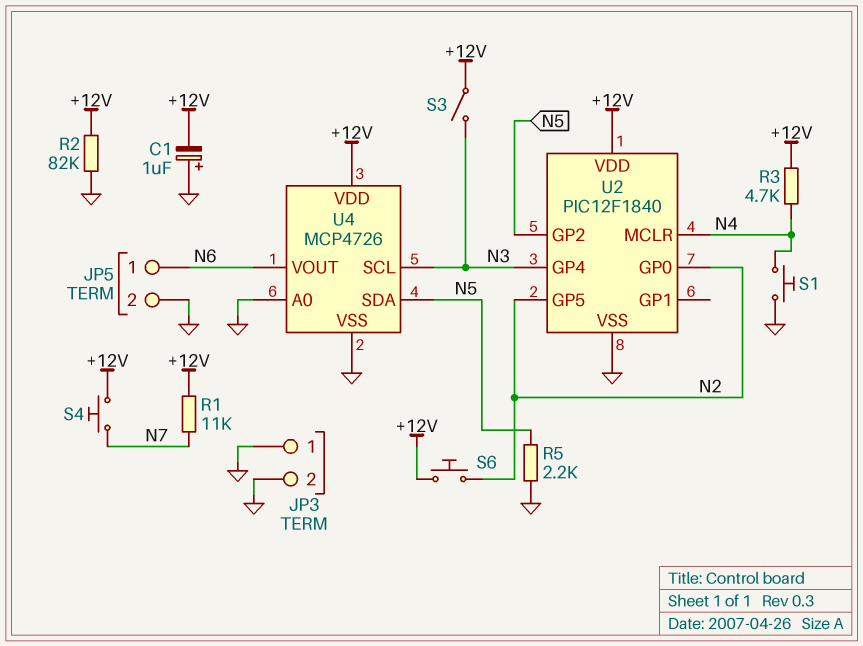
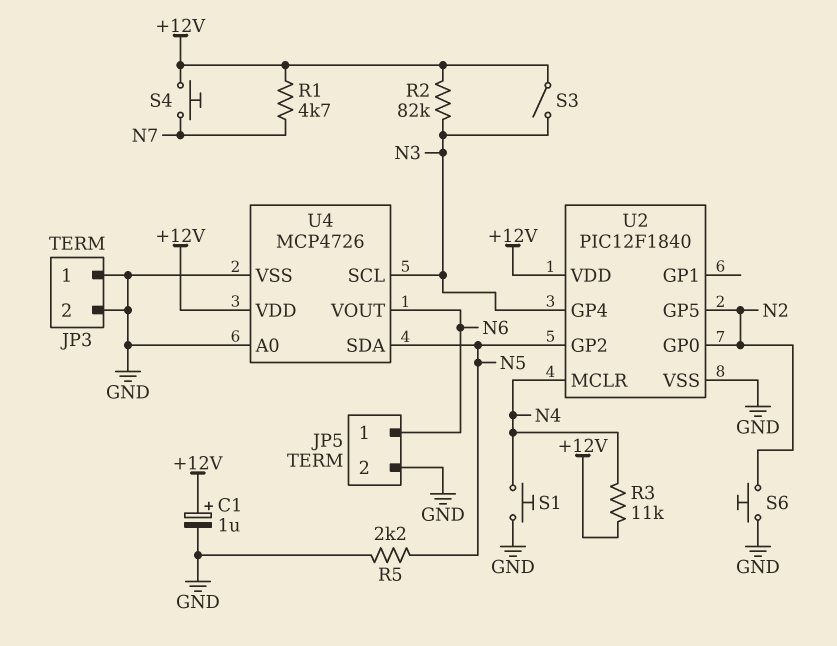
C1: 1uF (plus GND, minus +12V) -> 1uF (plus +12V, minus GND)
R1: 11k (+12V, N7) -> 4.7k (+12V, N7)
R2: 82k (+12V, GND) -> 82k (+12V, N3)
R3: 4.7k (+12V, N4) -> 11k (+12V, N4)
S6: button (+12V, N2) -> button (GND, N2)

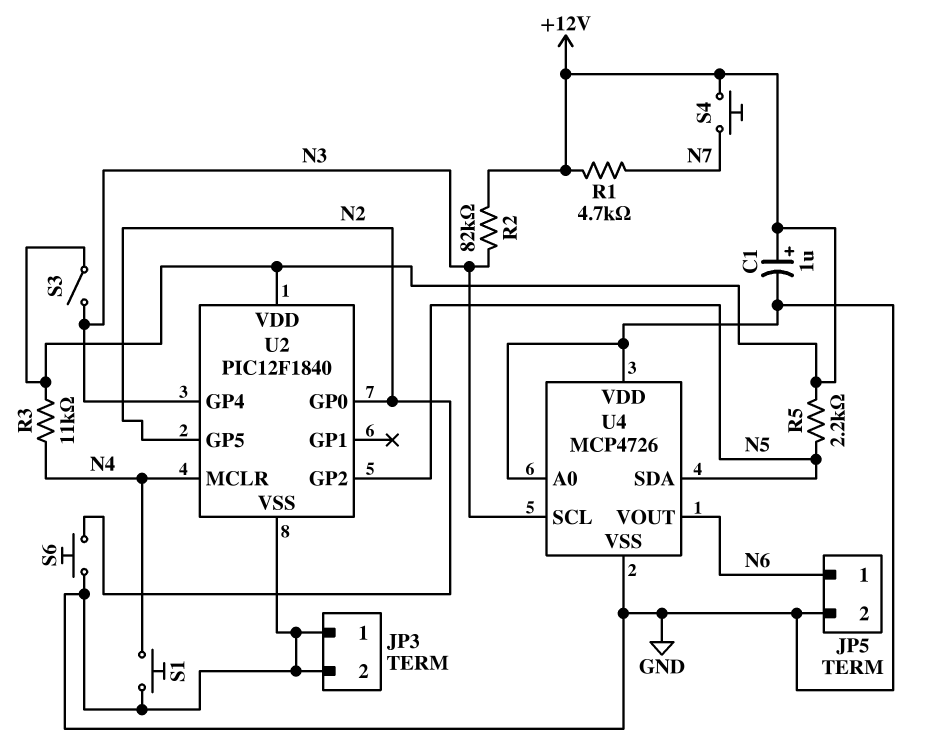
R5: 2.2k (GND, N5) -> 2.2k (+12V, N5)
U4 pin VDD: +12V -> GND

